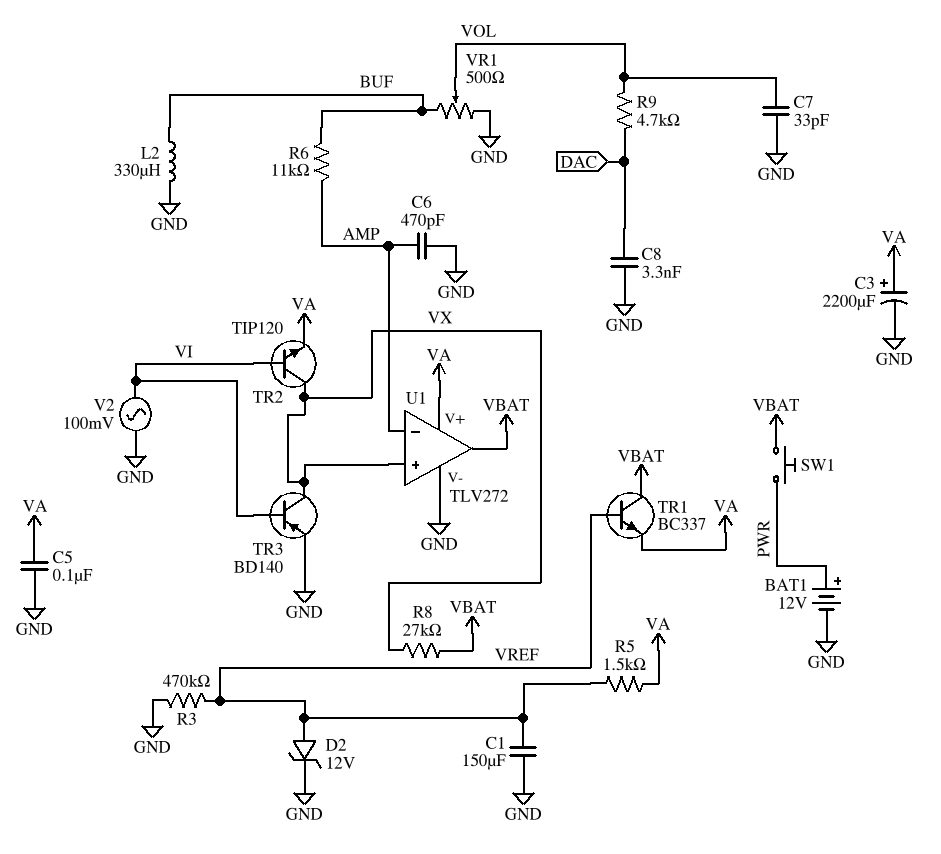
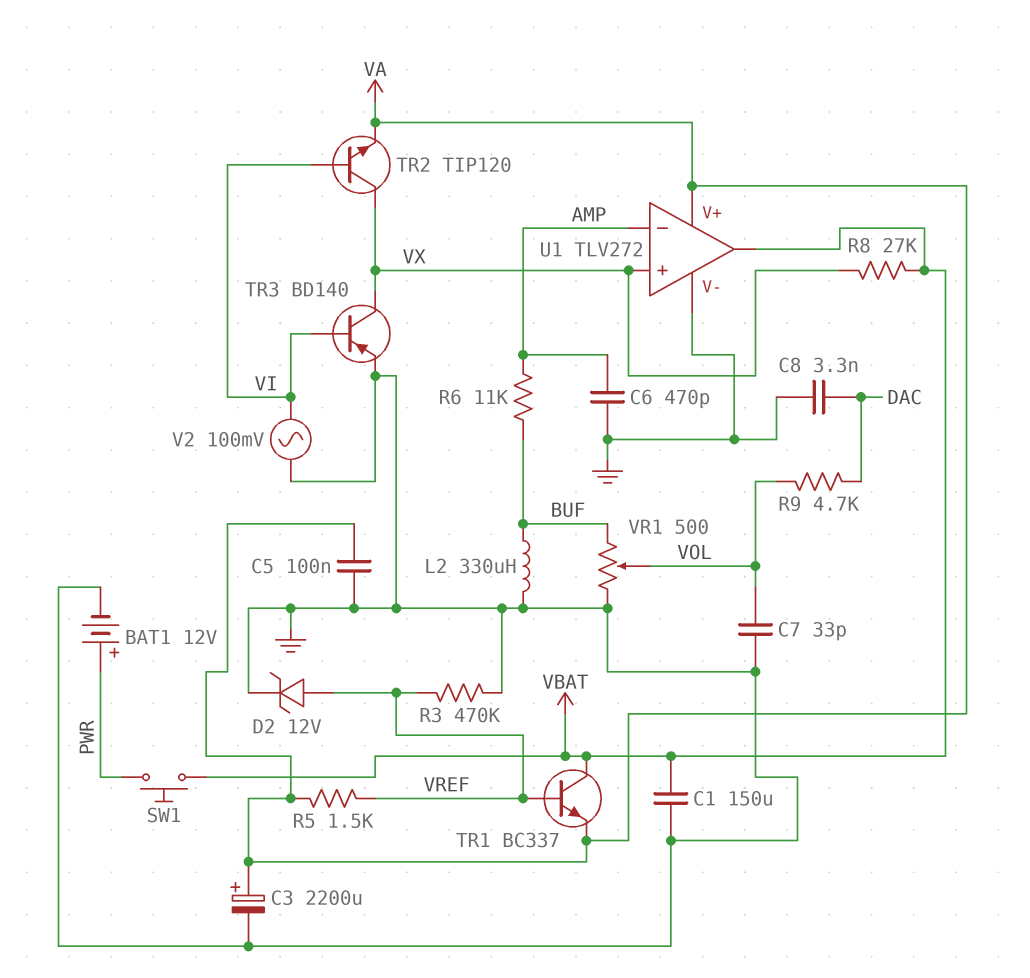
C1: 150uF (GND, VREF) -> 150uF (GND, VBAT)

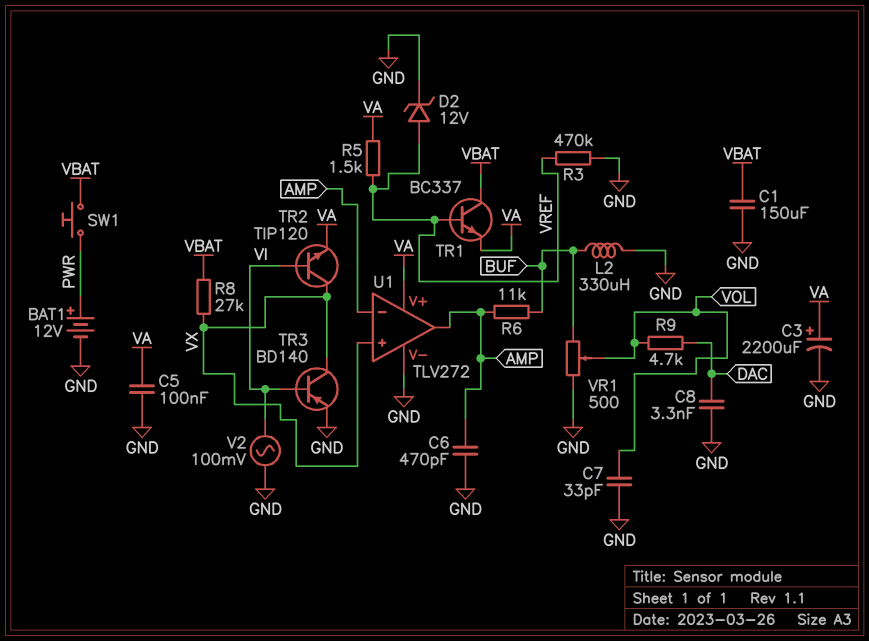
U1 pin out: VBAT -> AMP

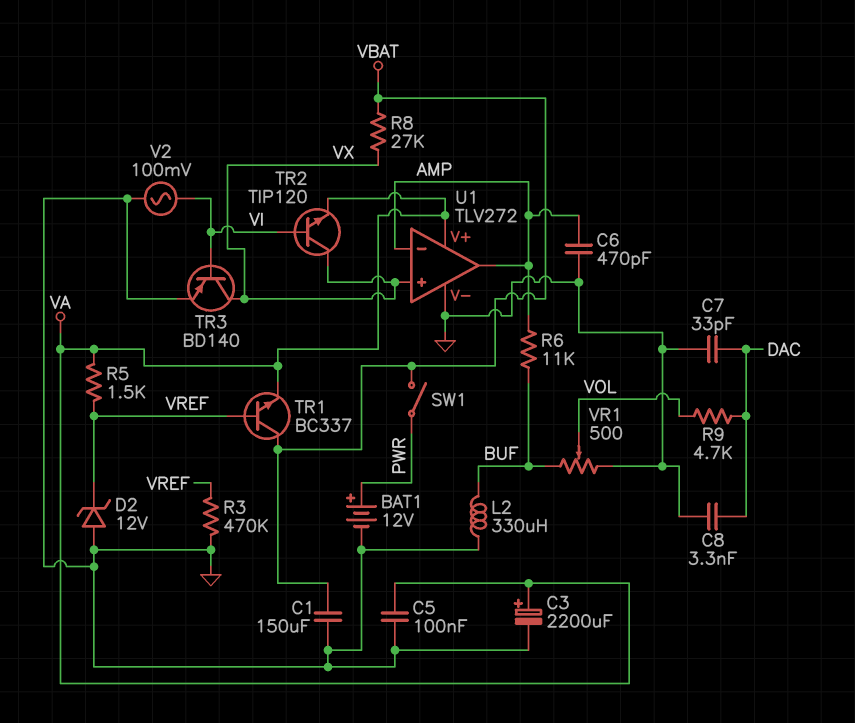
C7: 33pF (GND, VOL) -> 33pF (DAC, GND)
D2: zener 12V (A VREF, K GND) -> zener 12V (A GND, K VREF)
SW1: button (PWR, VBAT) -> switch (PWR, VBAT)

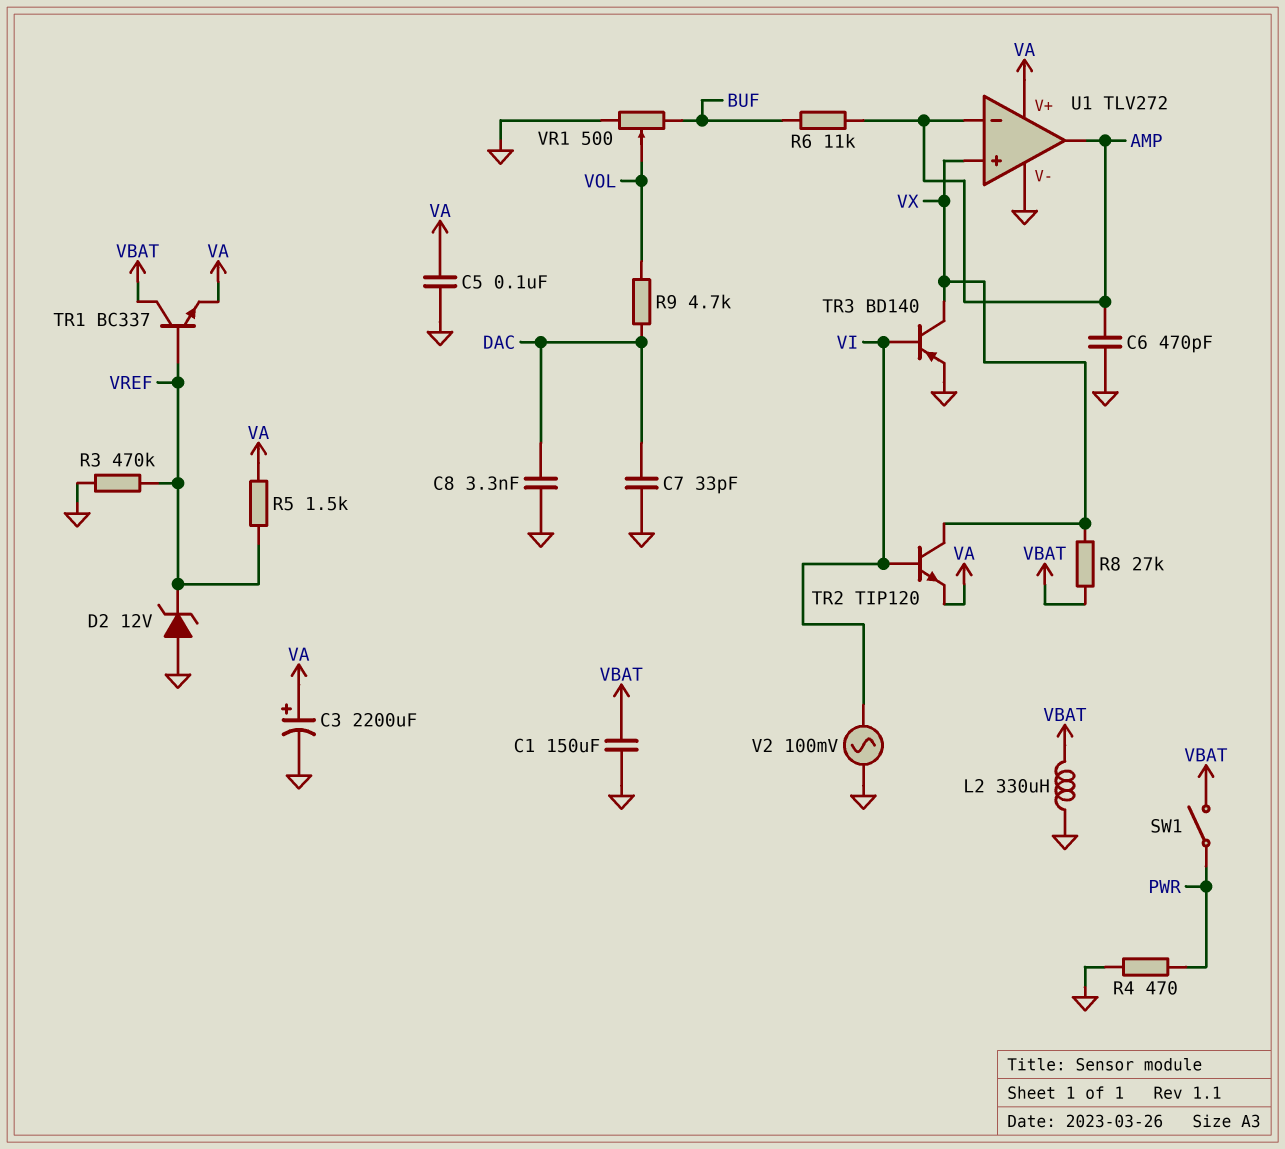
BAT1: 12V (plus PWR, minus GND) -> none
L2: 330uH (BUF, GND) -> 330uH (GND, VBAT)
R4: none -> 470 (GND, PWR)

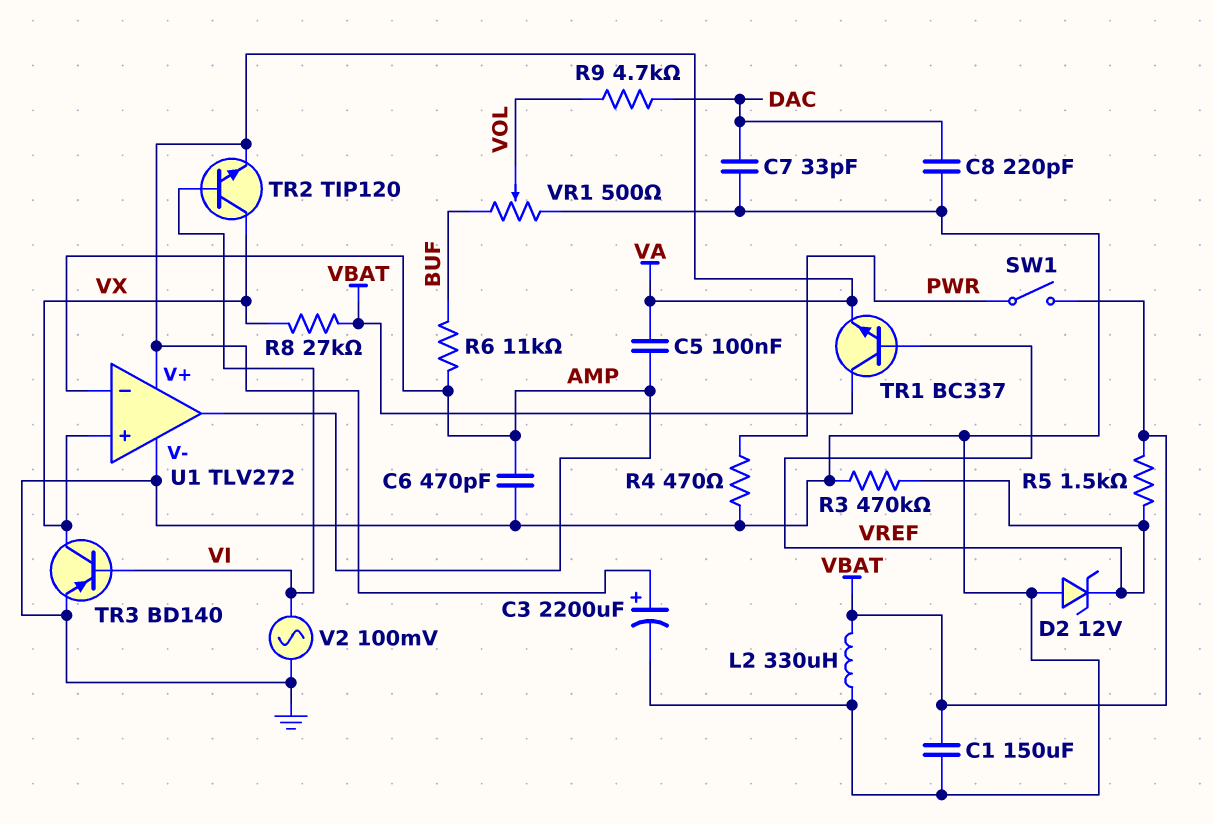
C5: 100nF (GND, VA) -> 100nF (AMP, VA)
C8: 3.3nF (DAC, GND) -> 220pF (DAC, GND)
R5: 1.5k (VA, VREF) -> 1.5k (VBAT, VREF)

